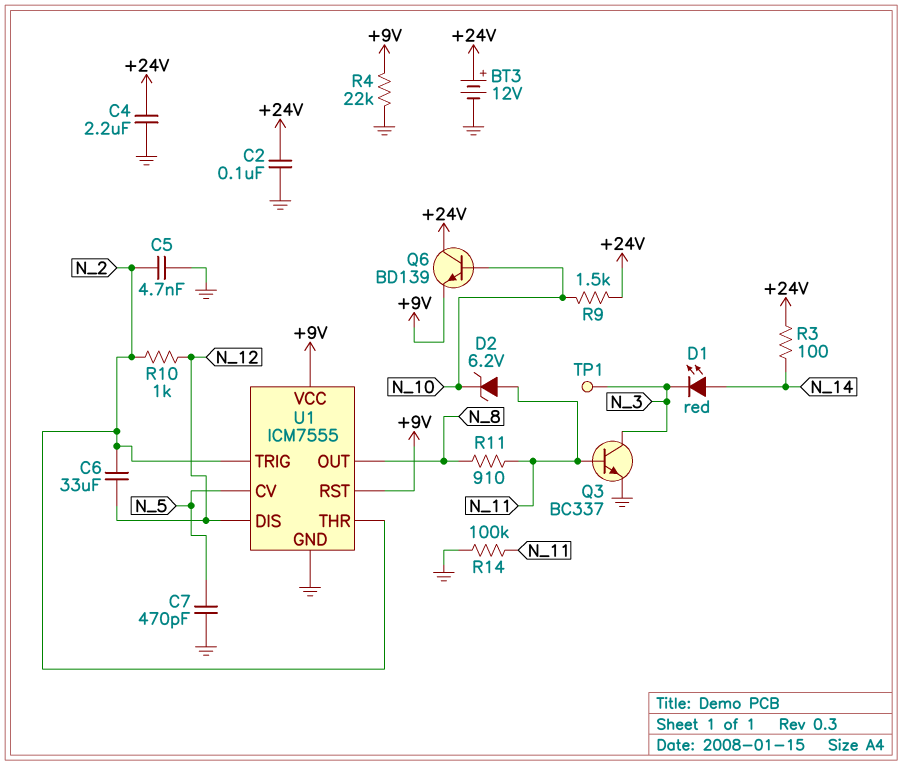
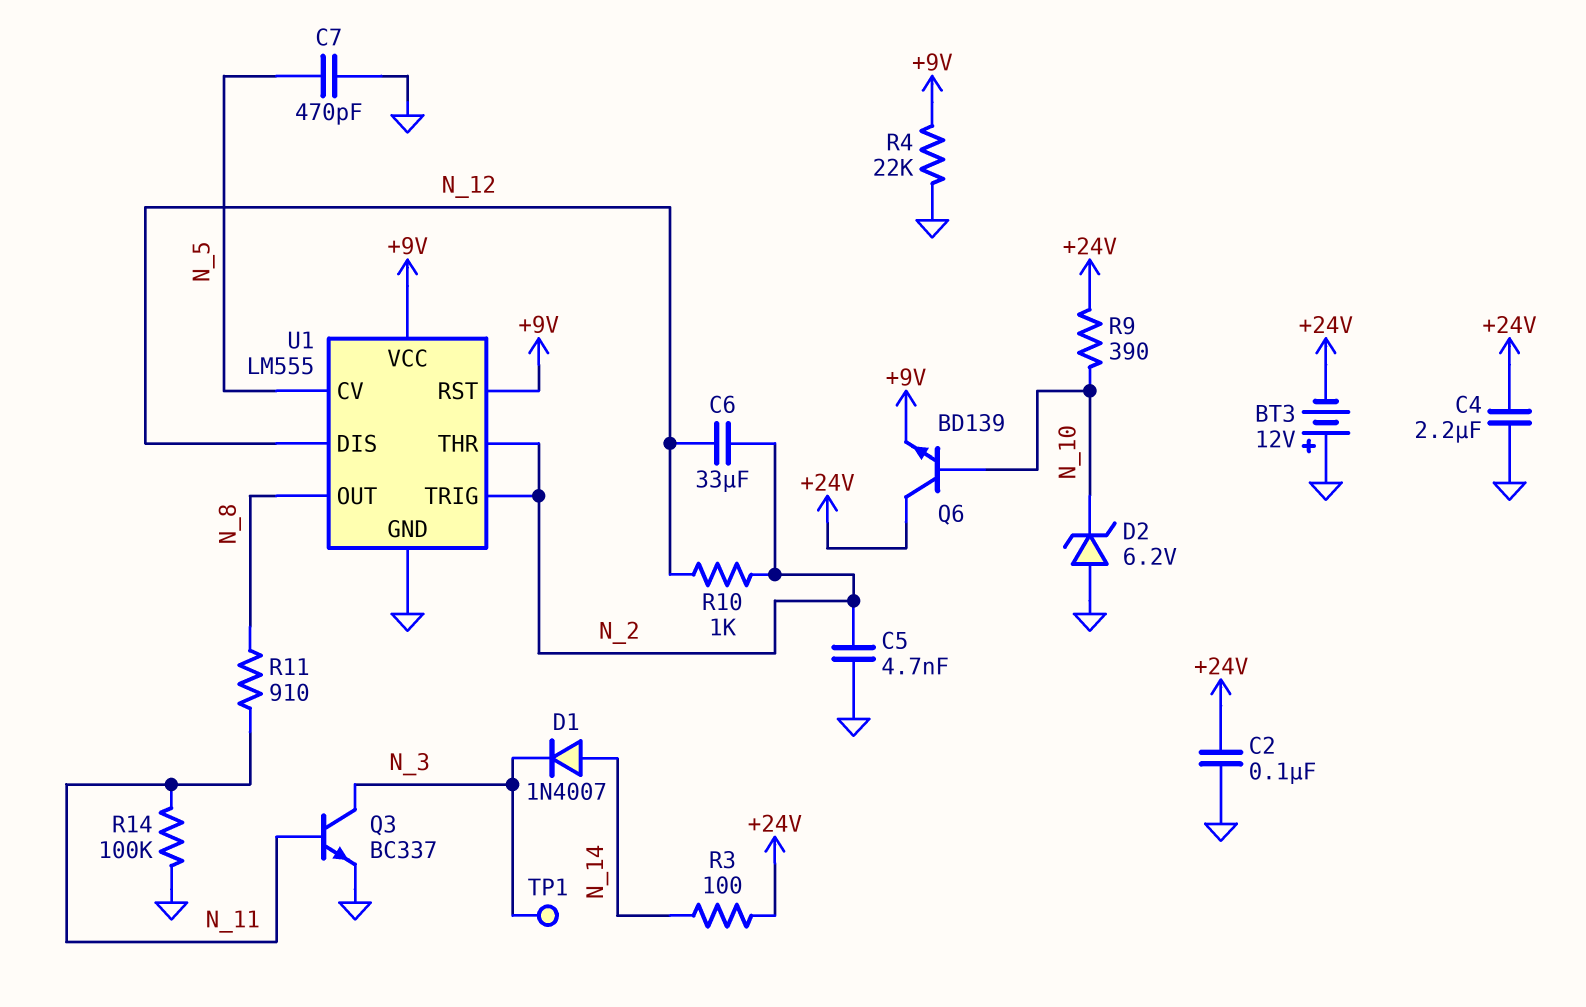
BT3: 12V (plus +24V, minus GND) -> 12V (plus GND, minus +24V)
D1: LED red (A N_14, K N_3) -> diode 1N4007 (A N_14, K N_3)
D2: zener 6.2V (A N_11, K N_10) -> zener 6.2V (A GND, K N_10)
R9: 1.5k (+24V, N_10) -> 390 (+24V, N_10)
U1: ICM7555 -> LM555

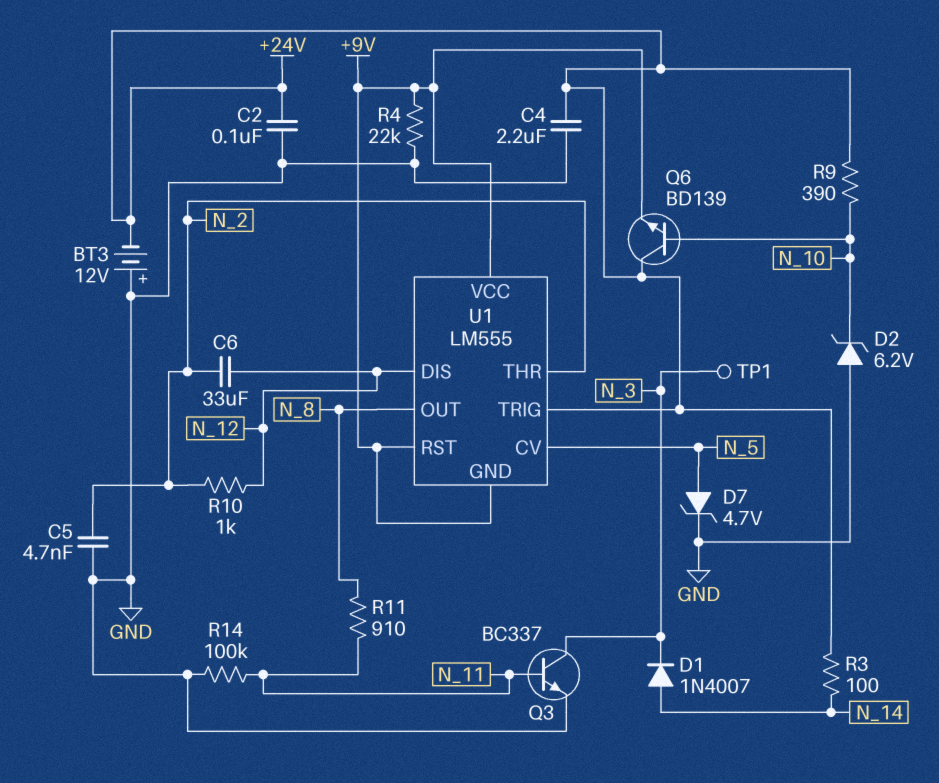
C7: 470pF (GND, N_5) -> none
D7: none -> zener 4.7V (A N_5, K GND)
U1 pin GND: GND -> +9V
U1 pin TRIG: N_2 -> +24V

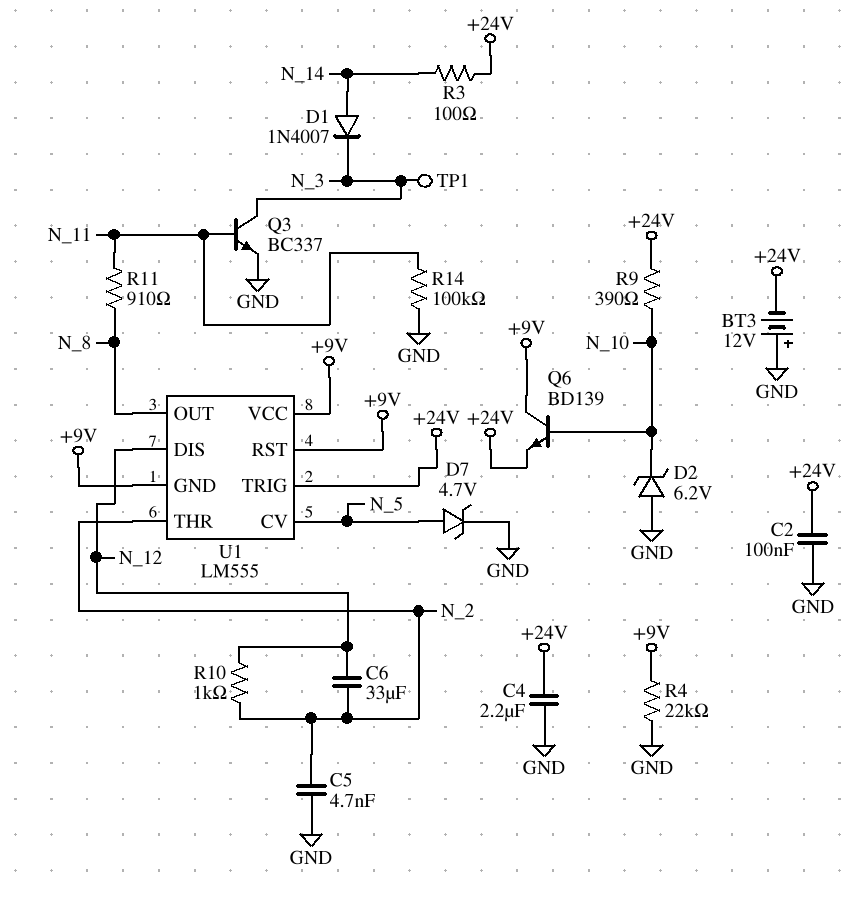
Q6: NPN BD139 (B N_10, C +24V, E +9V) -> NPN BD139 (B N_10, C +9V, E +24V)

